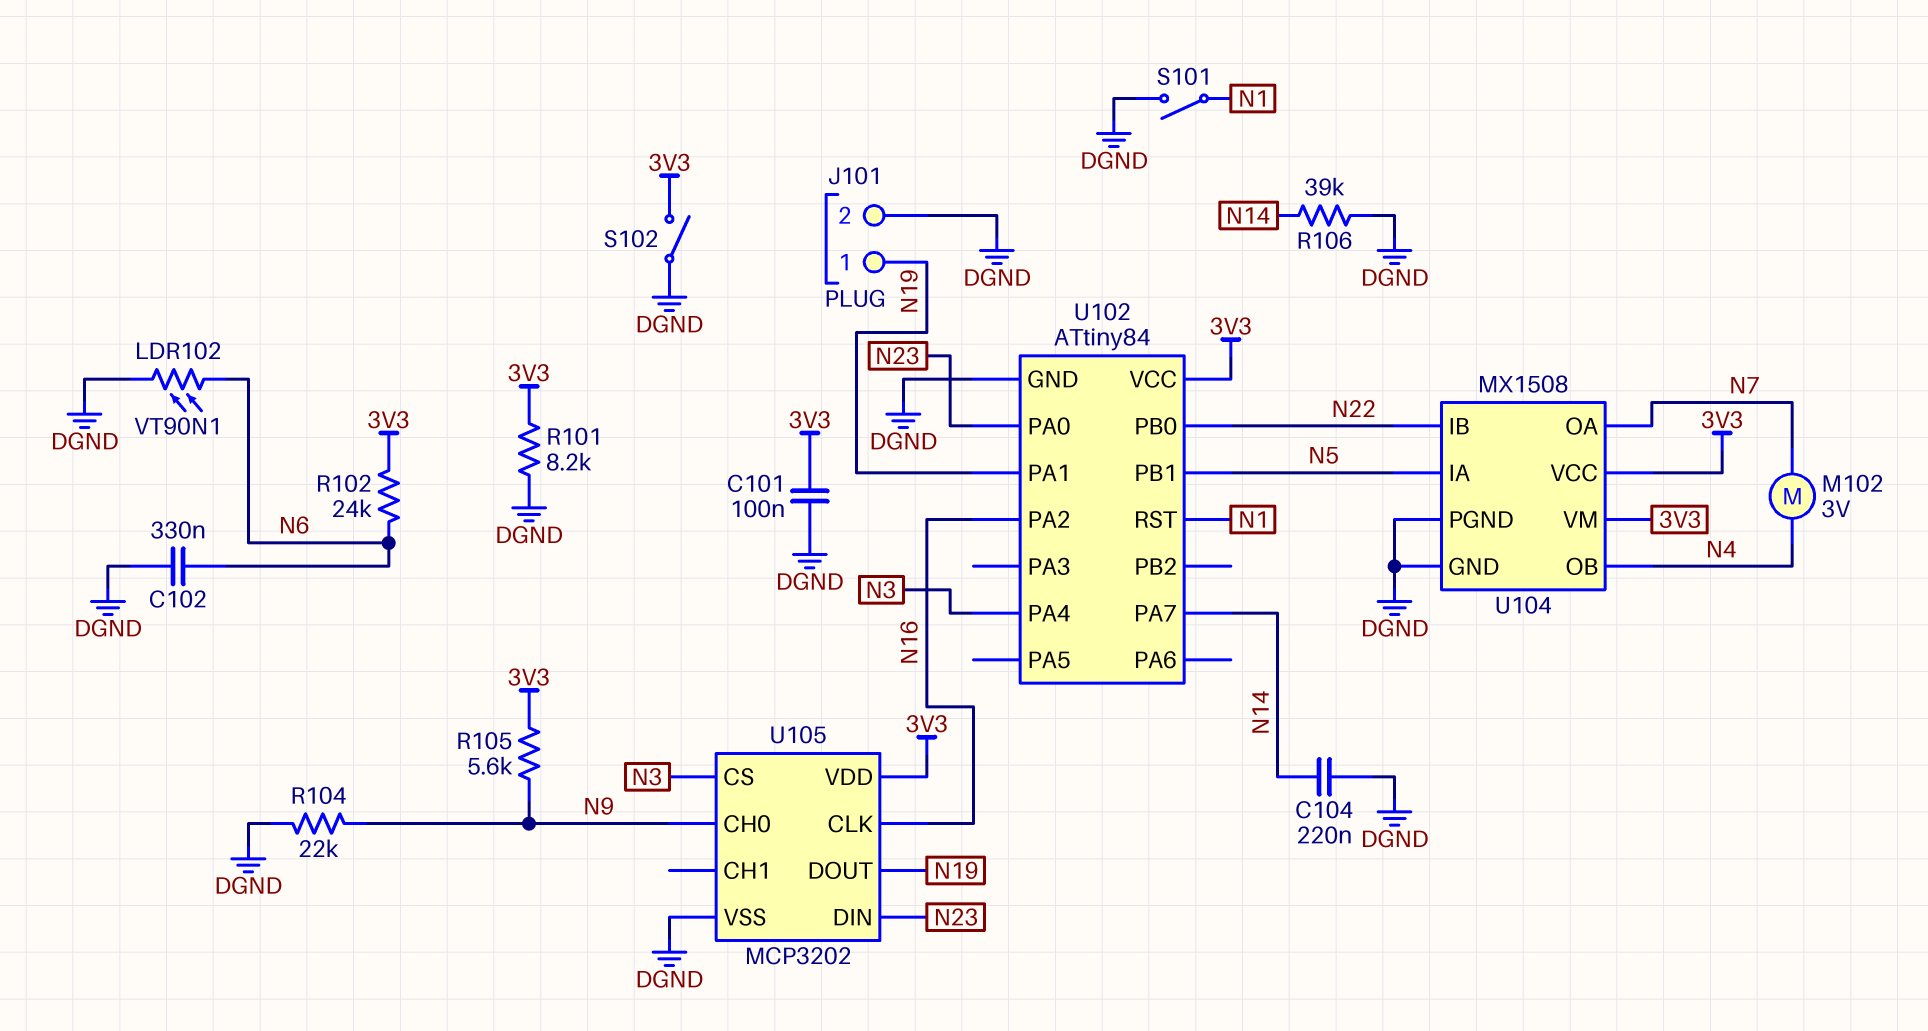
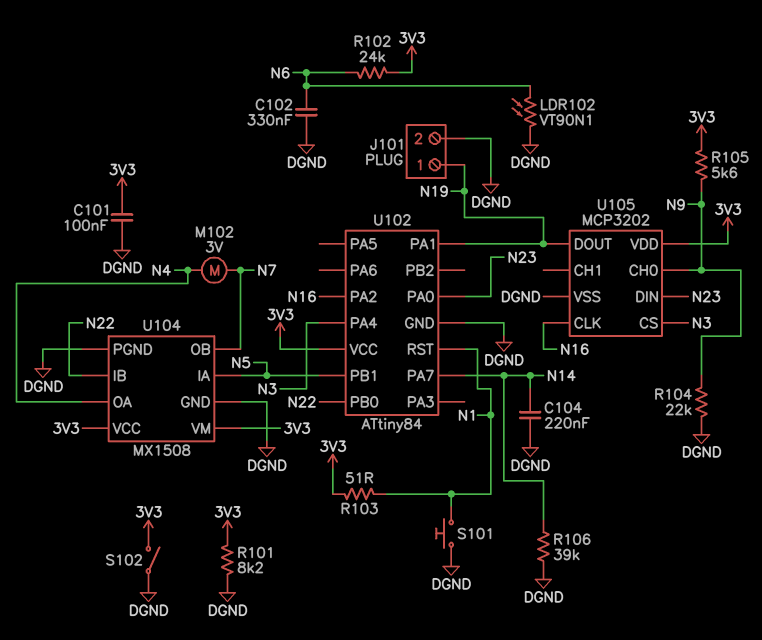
R103: none -> 51 (3V3, N1)
S101: switch (DGND, N1) -> button (DGND, N1)
U104 pin OA: N7 -> N4
U104 pin OB: N4 -> N7

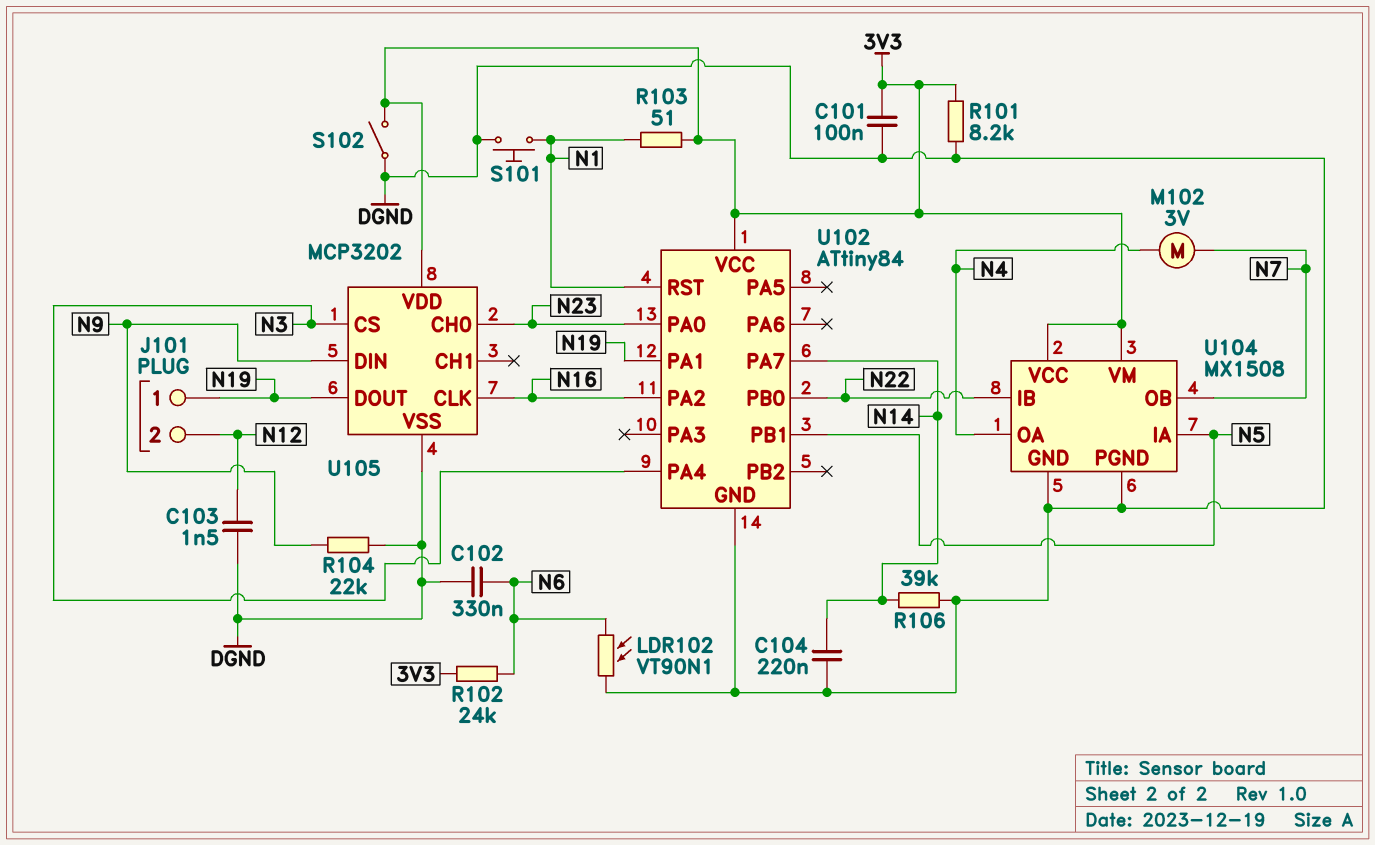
C103: none -> 1.5nF (DGND, N12)
J101 pin 2: DGND -> N12
R105: 5.6k (3V3, N9) -> none
U105 pin CH0: N9 -> N23
U105 pin DIN: N23 -> N9

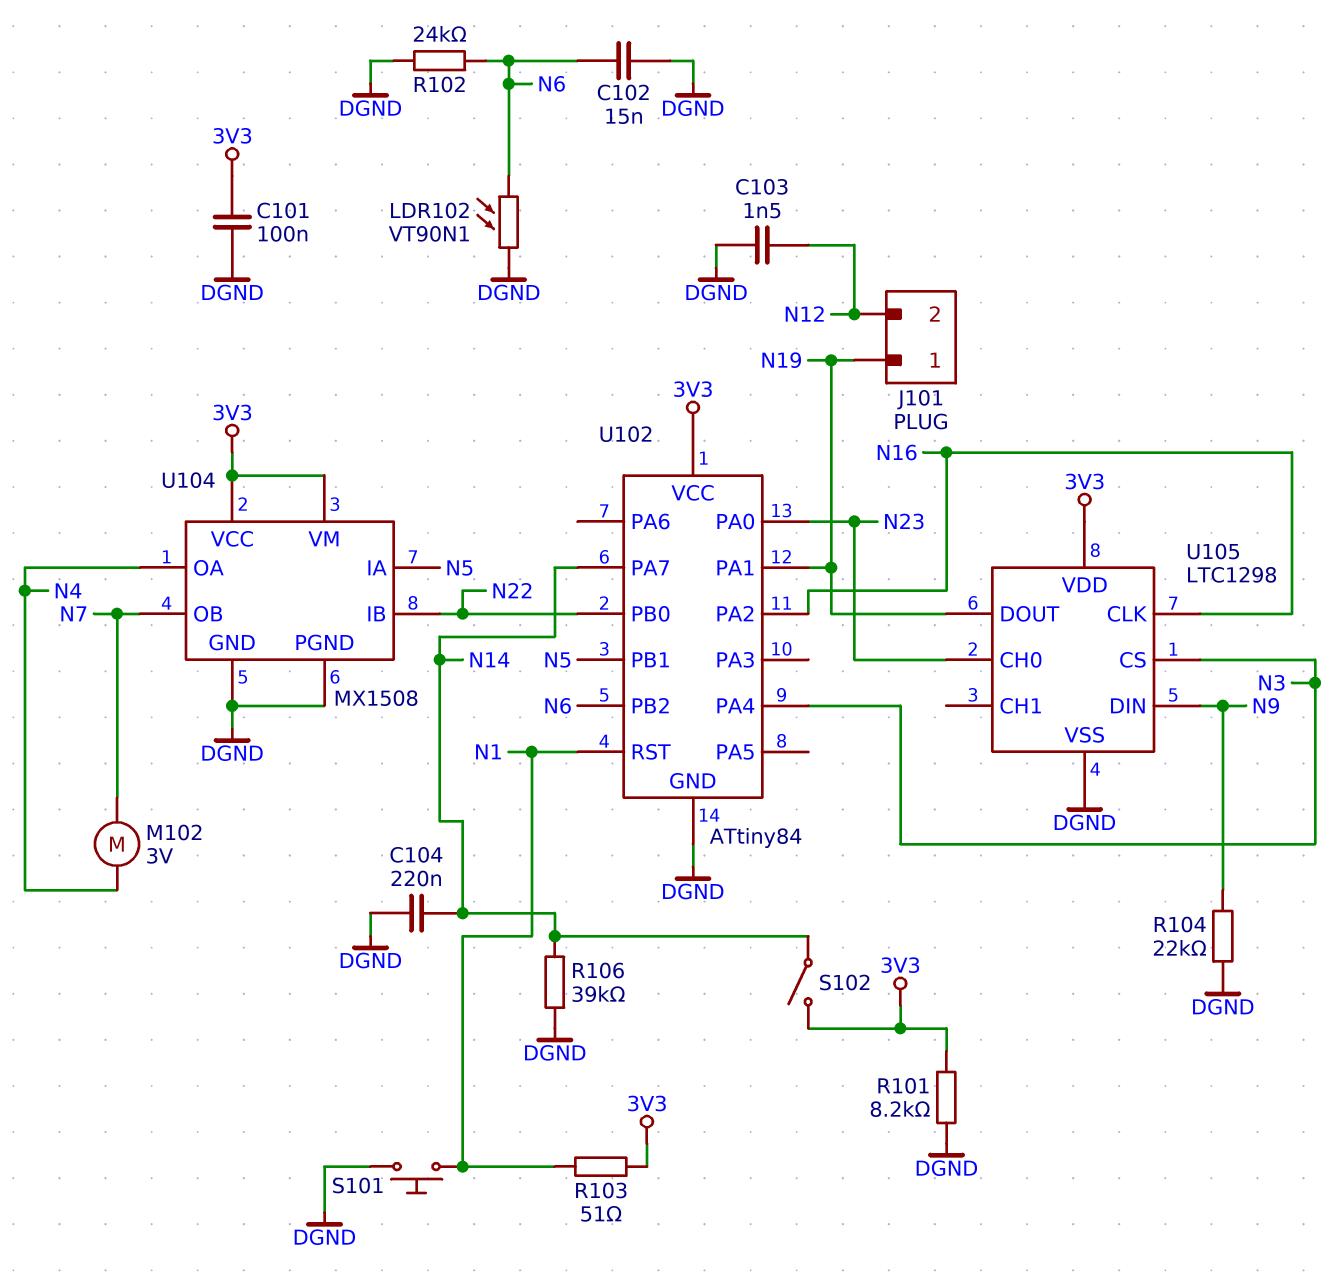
C102: 330nF (DGND, N6) -> 15nF (DGND, N6)
R102: 24k (3V3, N6) -> 24k (DGND, N6)
S102: switch (3V3, DGND) -> switch (3V3, N14)
U102 pin PB2: none -> N6
U105: MCP3202 -> LTC1298

